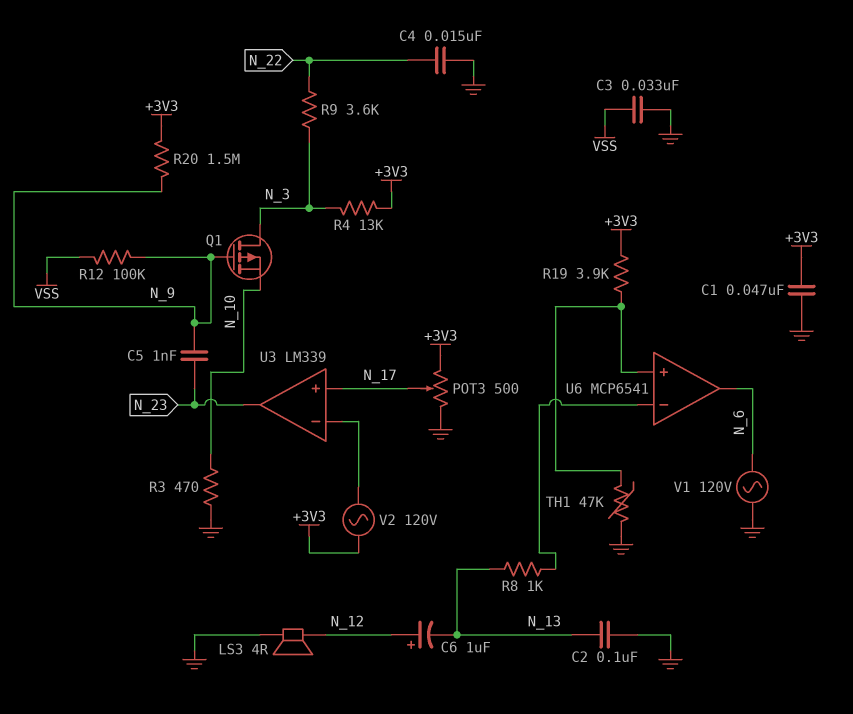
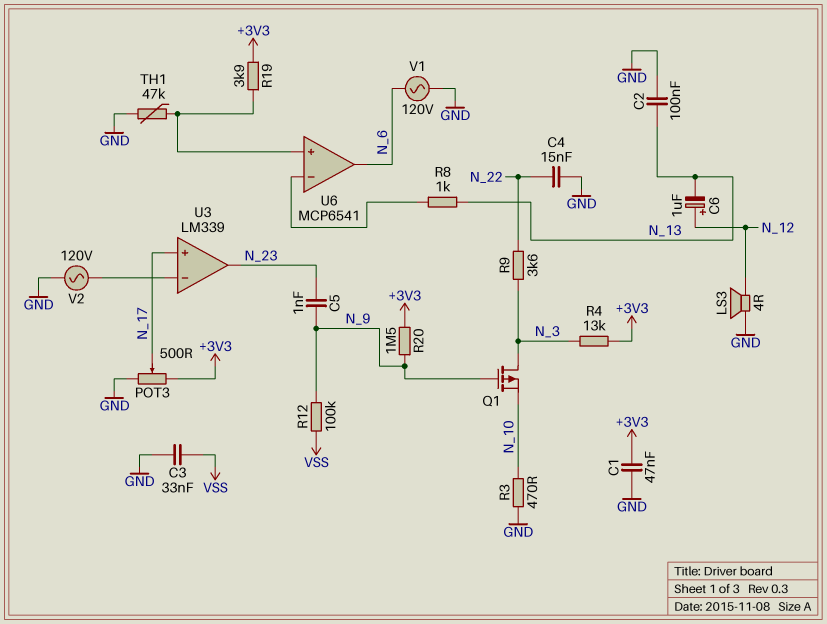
V2: AC 120V (+3V3, U3/in-) -> AC 120V (GND, U3/in-)

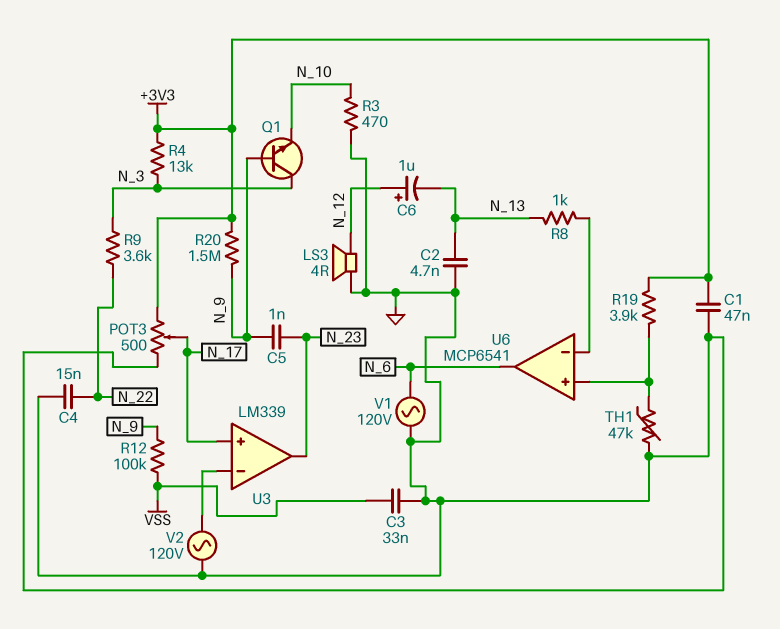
C2: 100nF (GND, N_13) -> 4.7nF (GND, N_13)
Q1: PMOS (G N_9, D N_3, S N_10) -> NPN (B N_9, C N_3, E N_10)

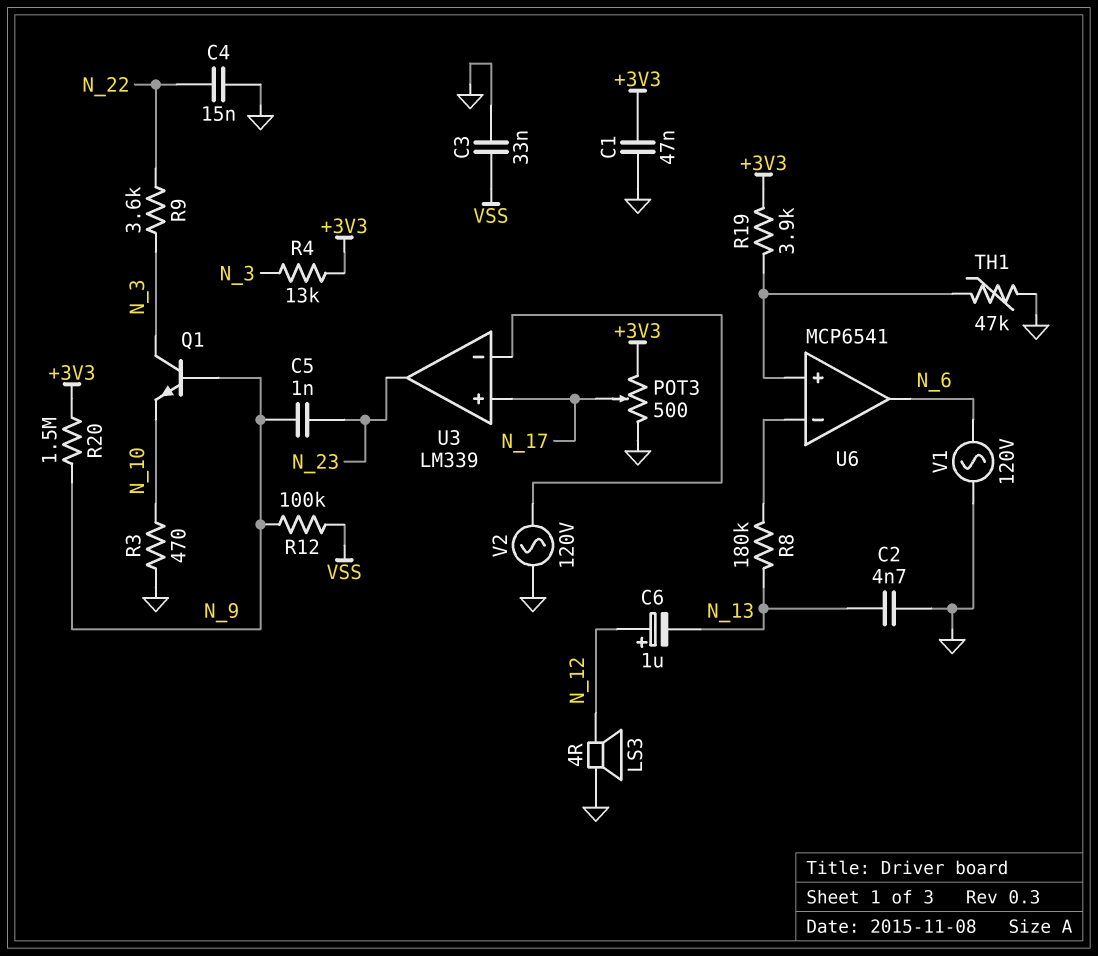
R8: 1k (N_13, U6/in-) -> 180k (N_13, U6/in-)

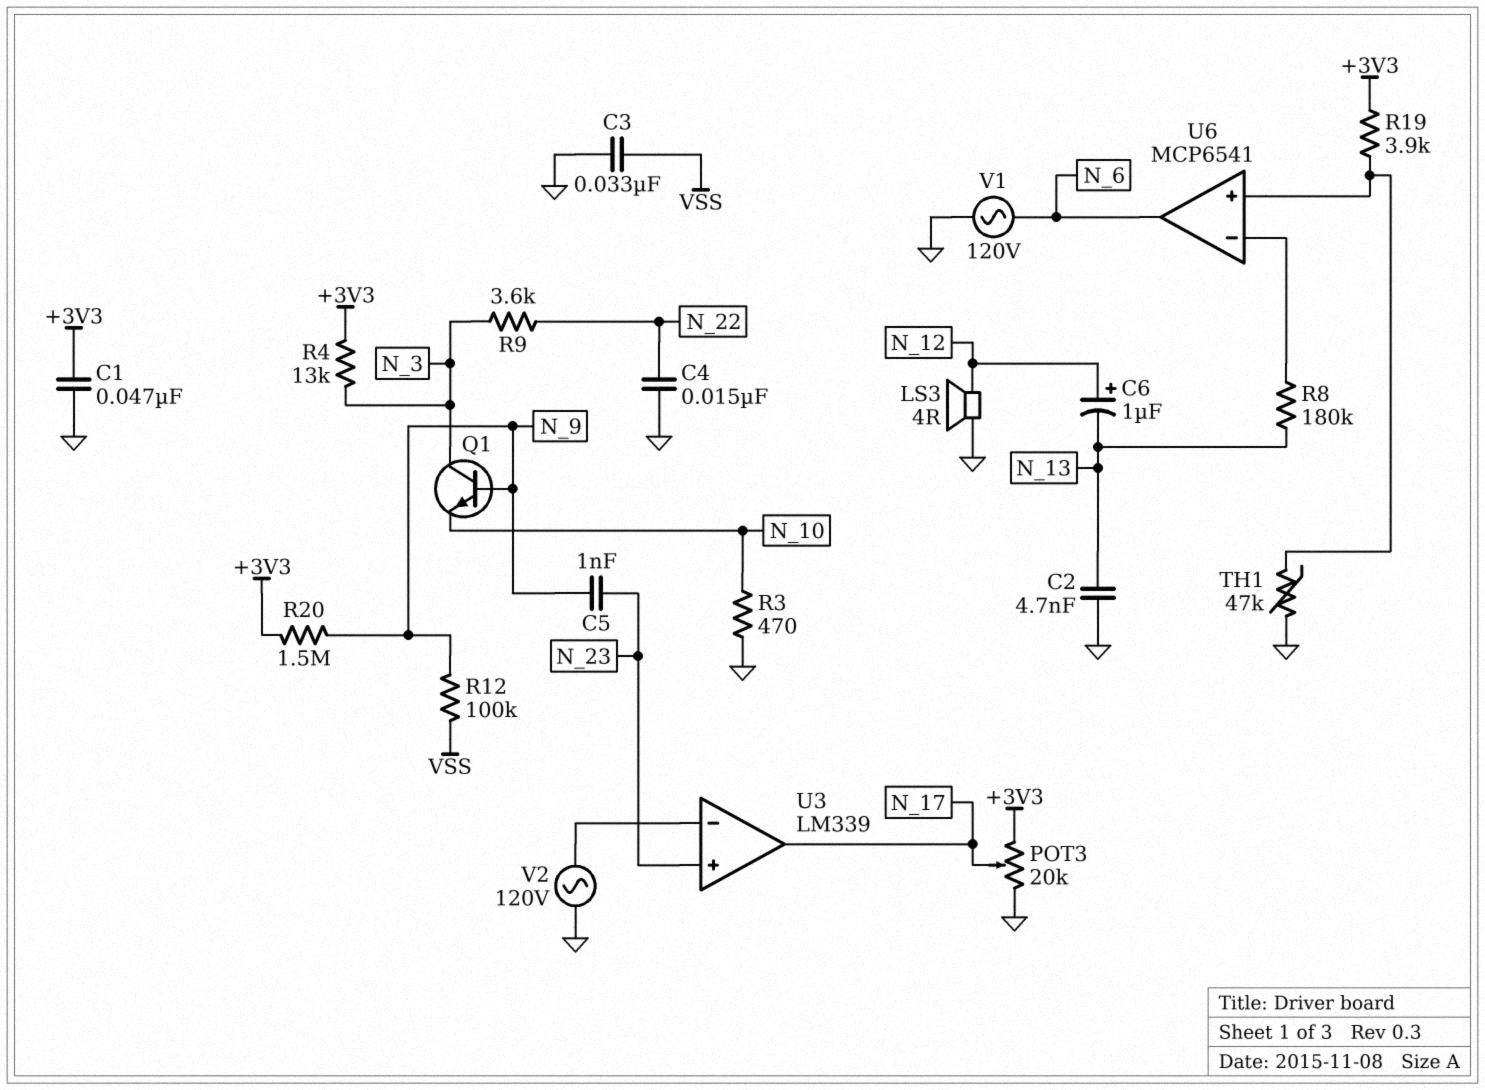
POT3: 500 (+3V3, GND, wiper N_17) -> 20k (+3V3, GND, wiper N_17)
U3 pin in+: N_17 -> N_23
U3 pin out: N_23 -> N_17

